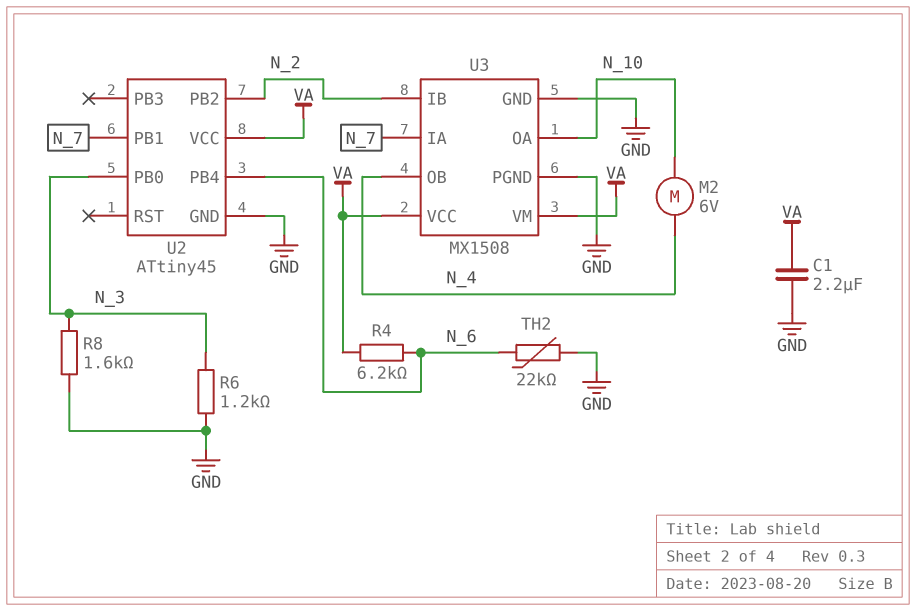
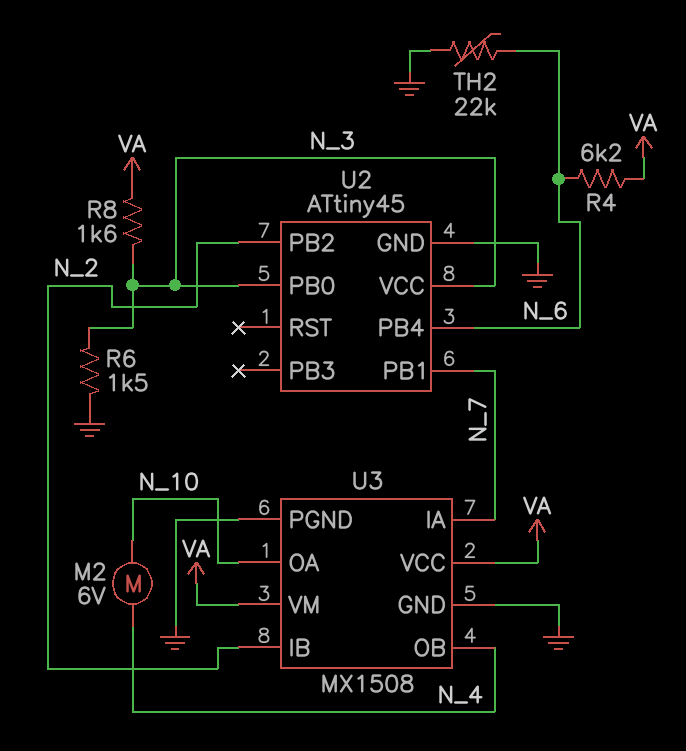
C1: 2.2uF (GND, VA) -> none
R6: 1.2k (GND, N_3) -> 1.5k (GND, N_3)
R8: 1.6k (GND, N_3) -> 1.6k (N_3, VA)
U2 pin VCC: VA -> N_3

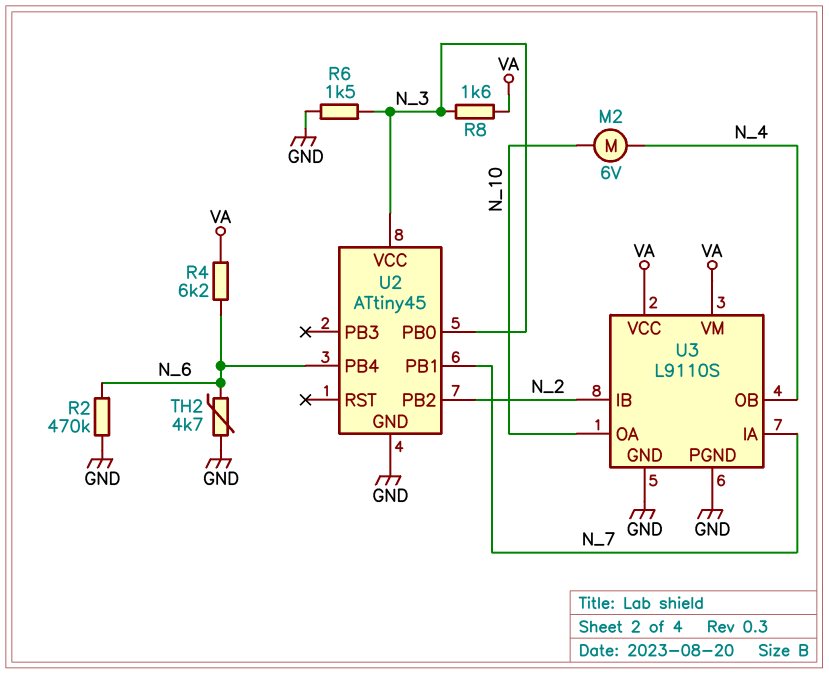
R2: none -> 470k (GND, N_6)
TH2: 22k (GND, N_6) -> 4.7k (GND, N_6)
U3: MX1508 -> L9110S

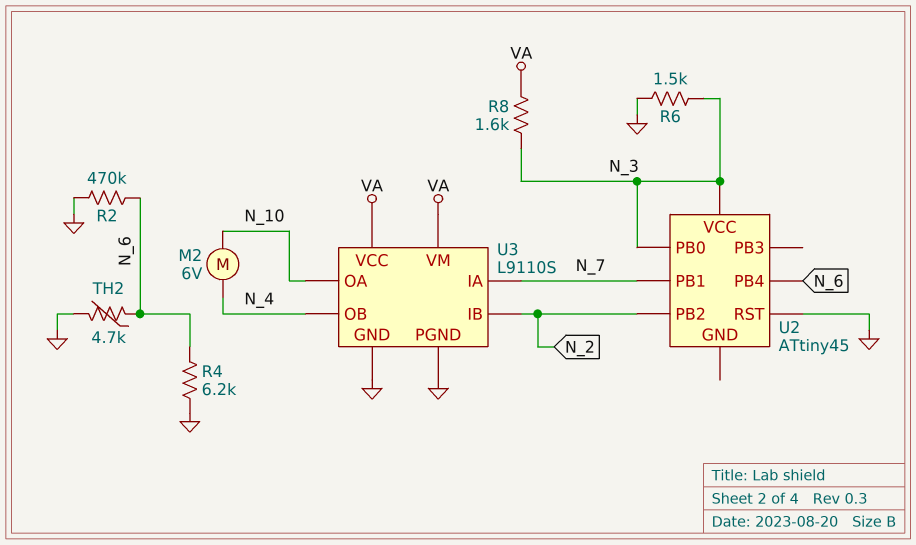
R4: 6.2k (N_6, VA) -> 6.2k (GND, N_6)
U2 pin GND: GND -> none
U2 pin RST: none -> GND

